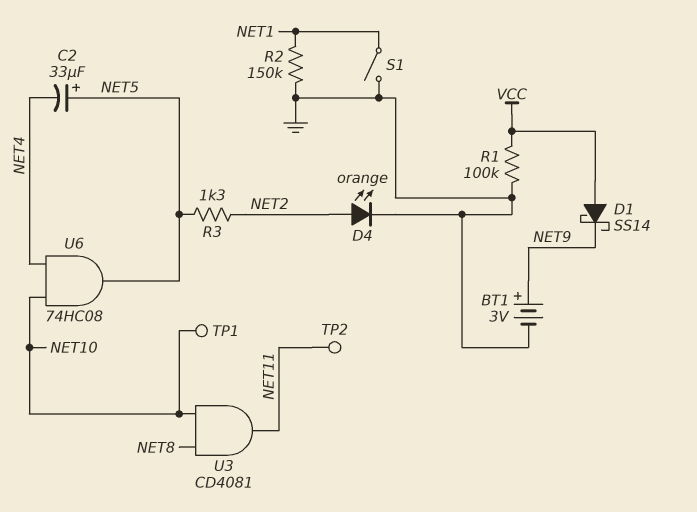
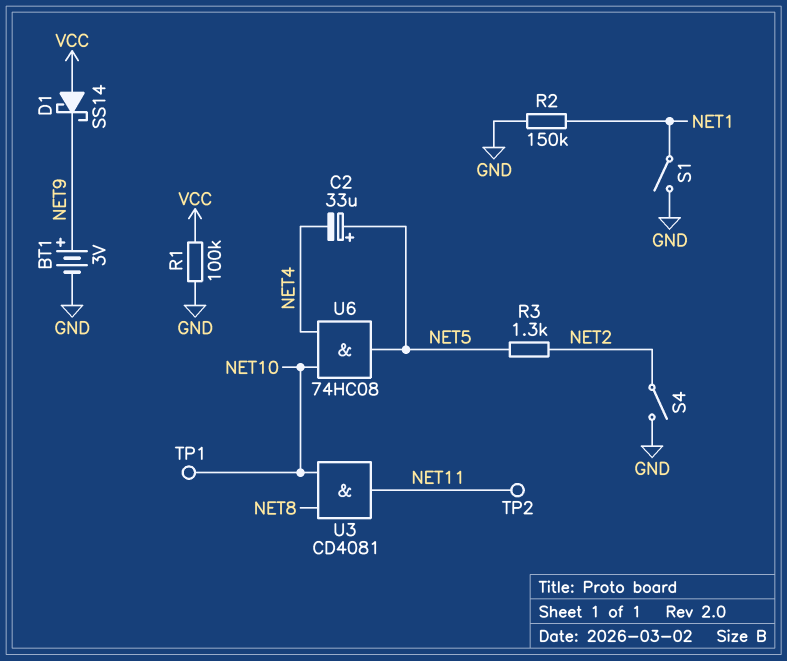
D4: LED orange (A NET2, K GND) -> none
S4: none -> switch (GND, NET2)

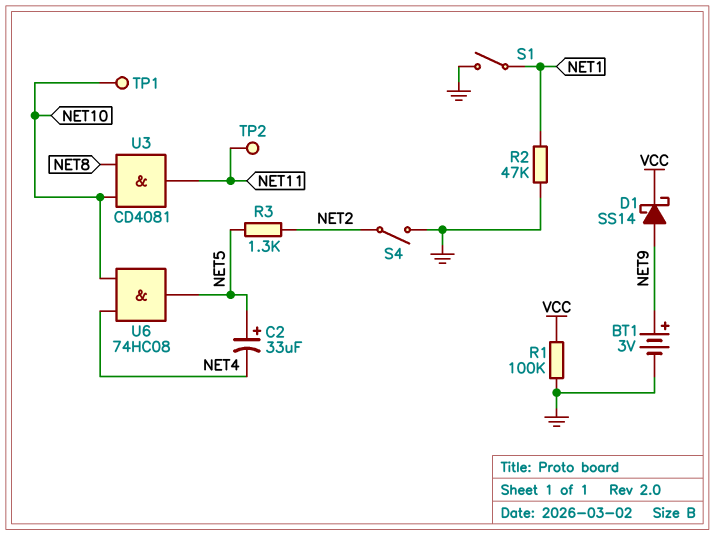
D1: schottky SS14 (A VCC, K NET9) -> schottky SS14 (A NET9, K VCC)
R2: 150k (GND, NET1) -> 47k (GND, NET1)

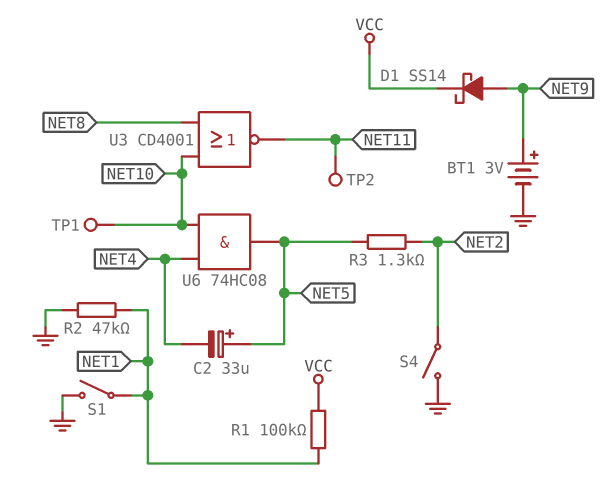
R1: 100k (GND, VCC) -> 100k (NET1, VCC)
U3: AND CD4081 (in NET8, in NET10, out NET11) -> NOR CD4001 (in NET8, in NET10, out NET11)

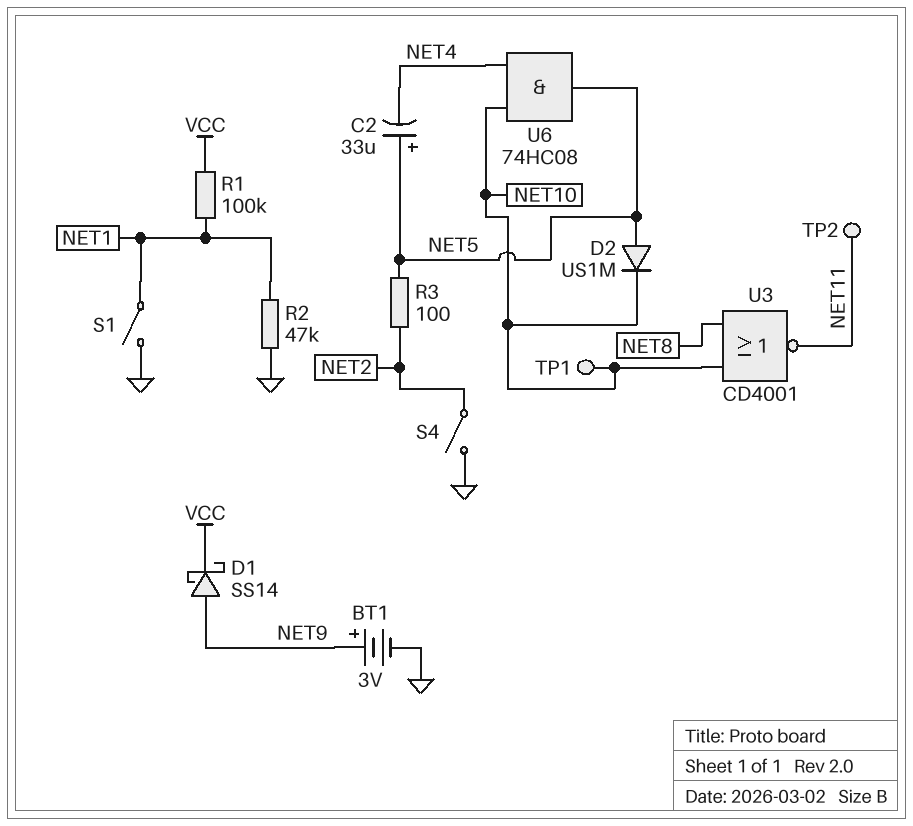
D2: none -> diode US1M (A NET5, K NET10)
R3: 1.3k (NET2, NET5) -> 100 (NET2, NET5)

